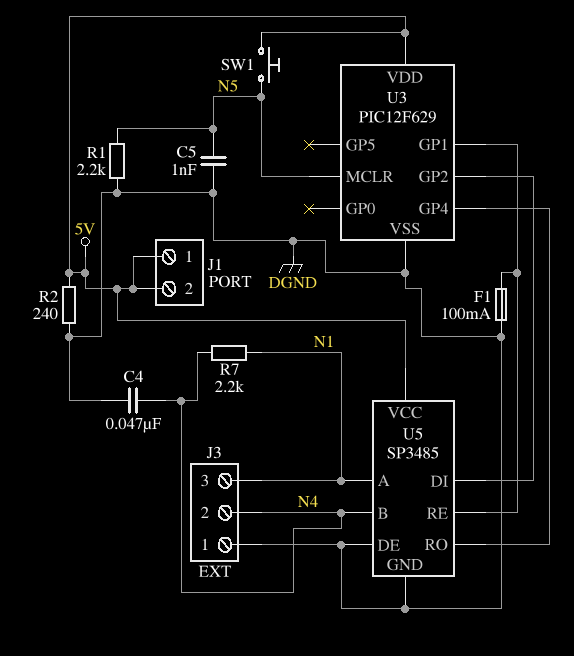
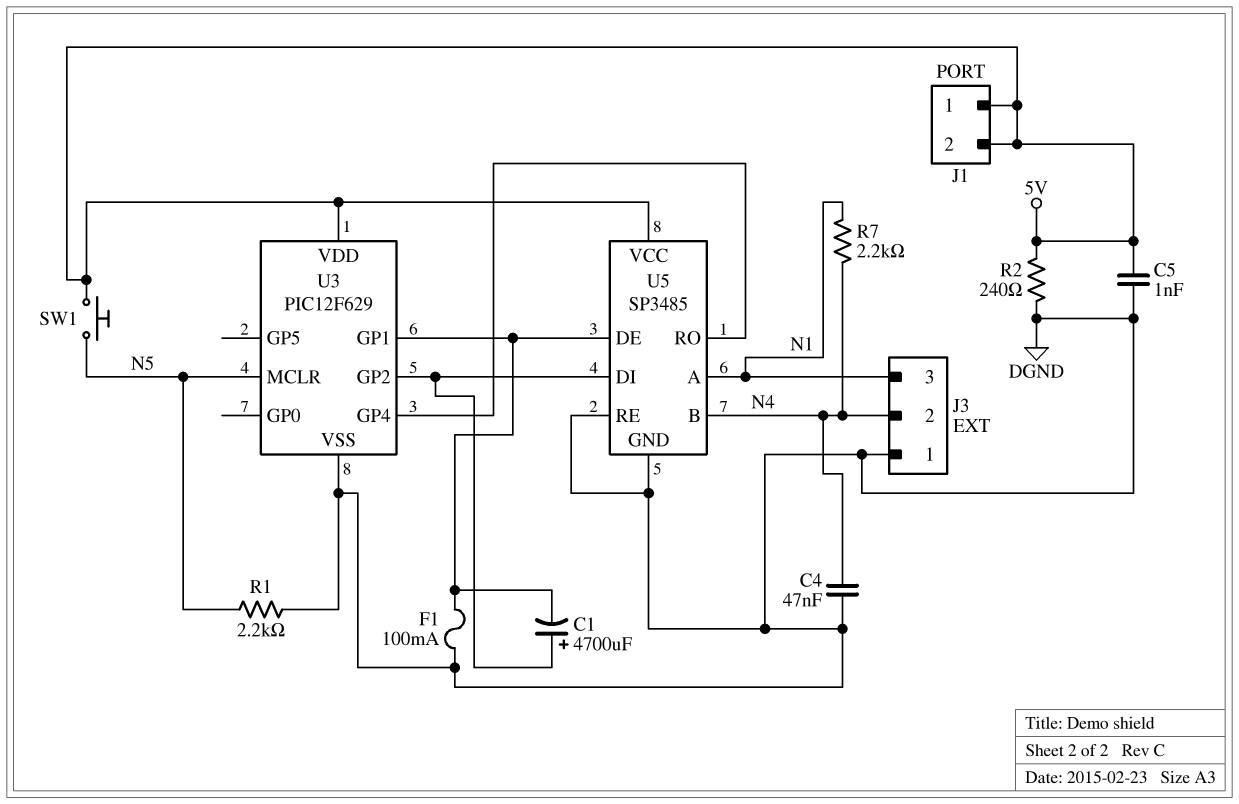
C1: none -> 4700uF (plus U3/GP2, minus U3/GP1)
C5: 1nF (DGND, N5) -> 1nF (5V, DGND)
U5 pin DE: DGND -> U3/GP1
U5 pin RE: U3/GP1 -> DGND

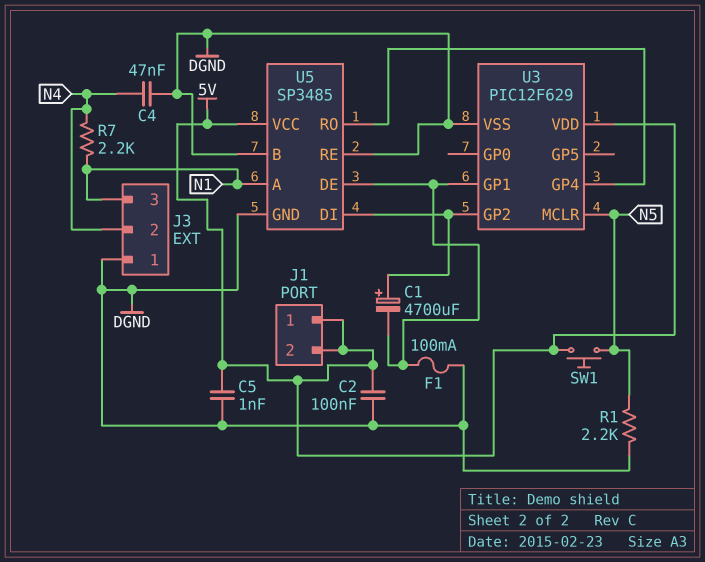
C2: none -> 100nF (5V, DGND)
R2: 240 (5V, DGND) -> none
U5 pin B: N4 -> DGND

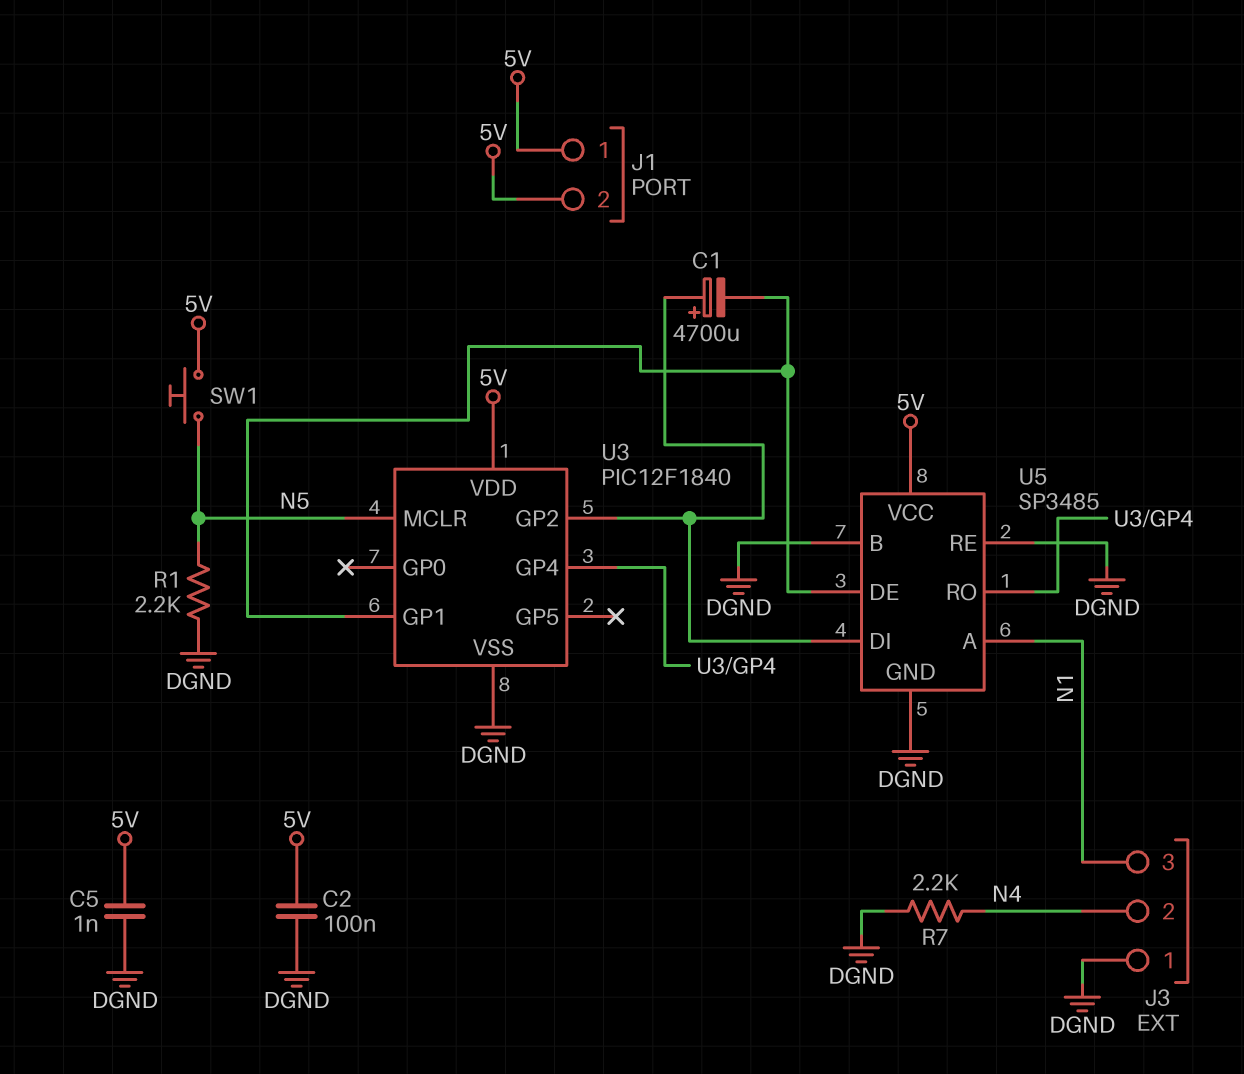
C4: 47nF (DGND, N4) -> none
F1: 100mA (DGND, U3/GP1) -> none
R7: 2.2k (N1, N4) -> 2.2k (DGND, N4)
U3: PIC12F629 -> PIC12F1840

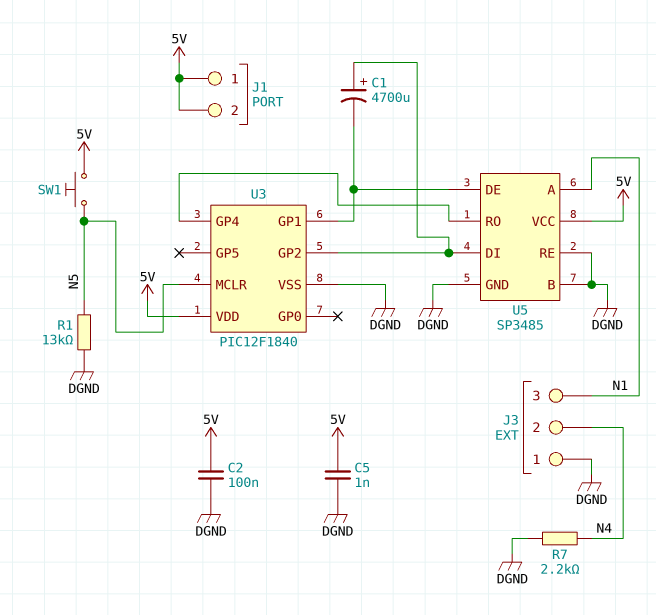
R1: 2.2k (DGND, N5) -> 13k (DGND, N5)

